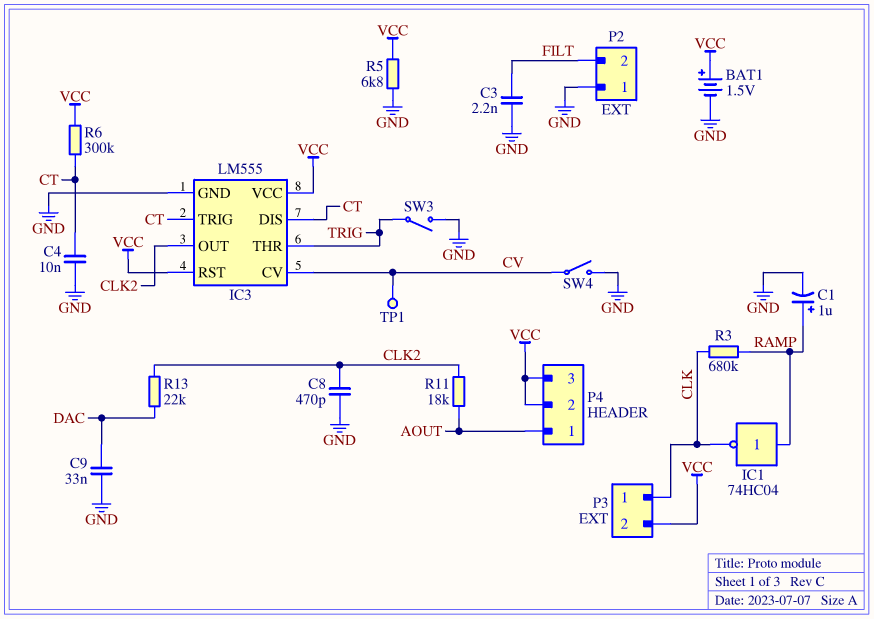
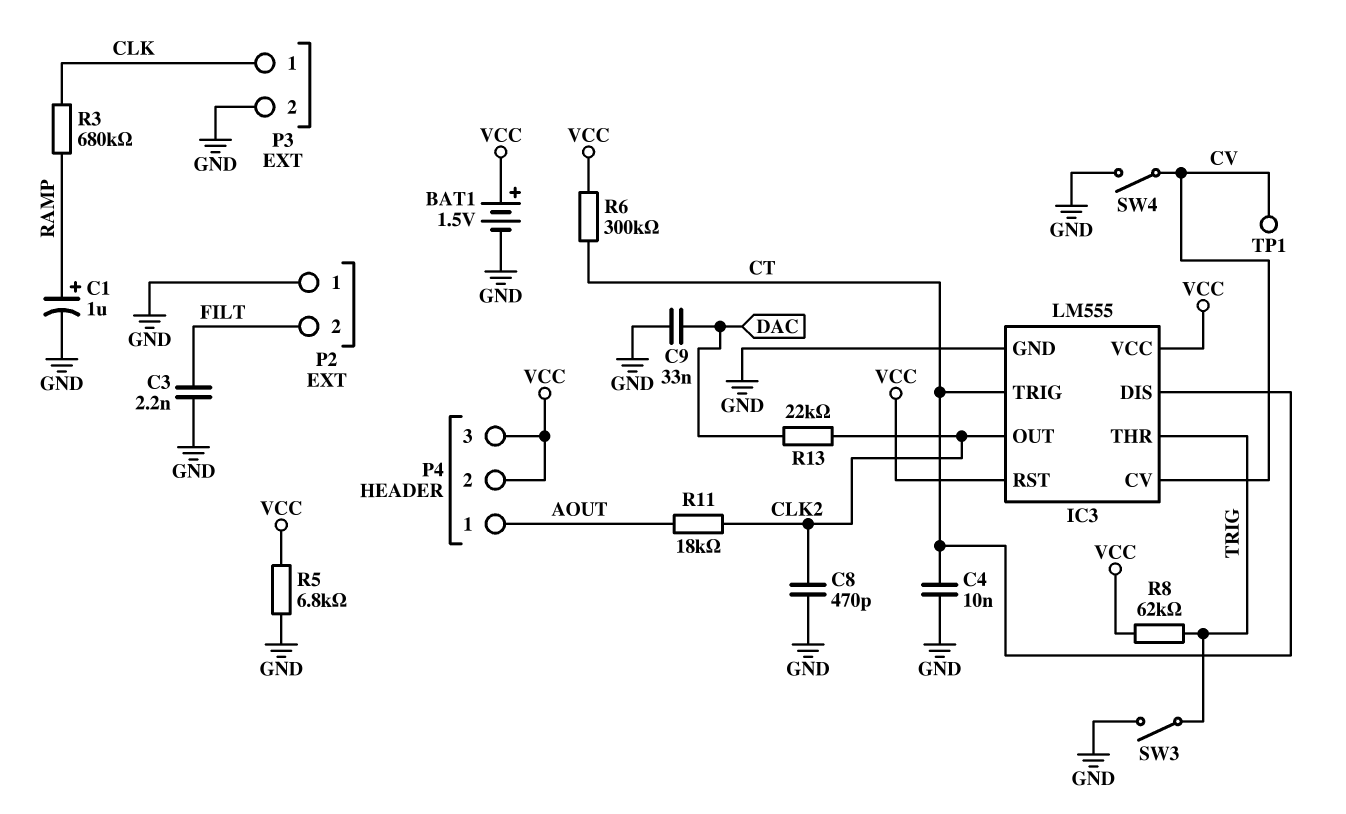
IC1: NOT 74HC04 (in RAMP, out CLK) -> none
P3 pin 2: VCC -> GND
R8: none -> 62k (TRIG, VCC)

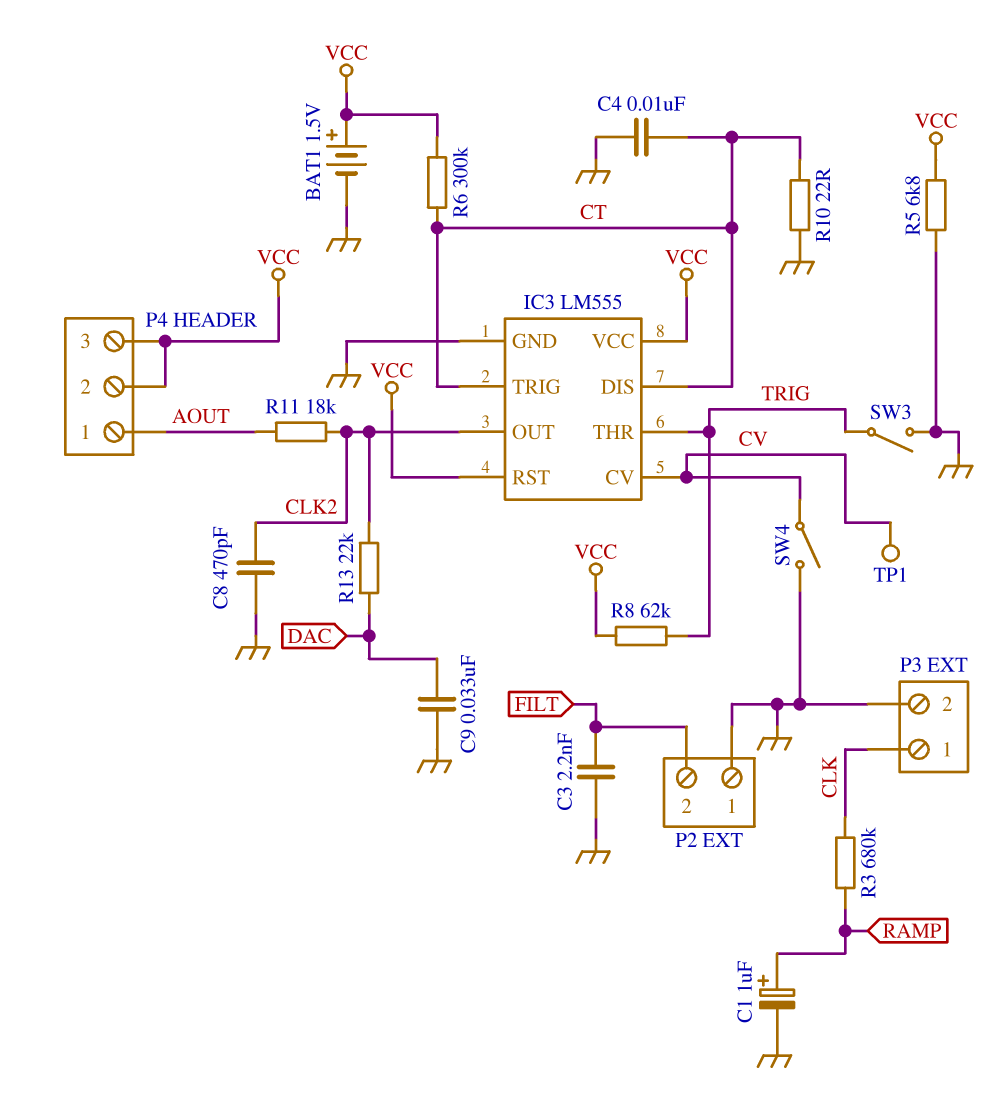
R10: none -> 22 (CT, GND)

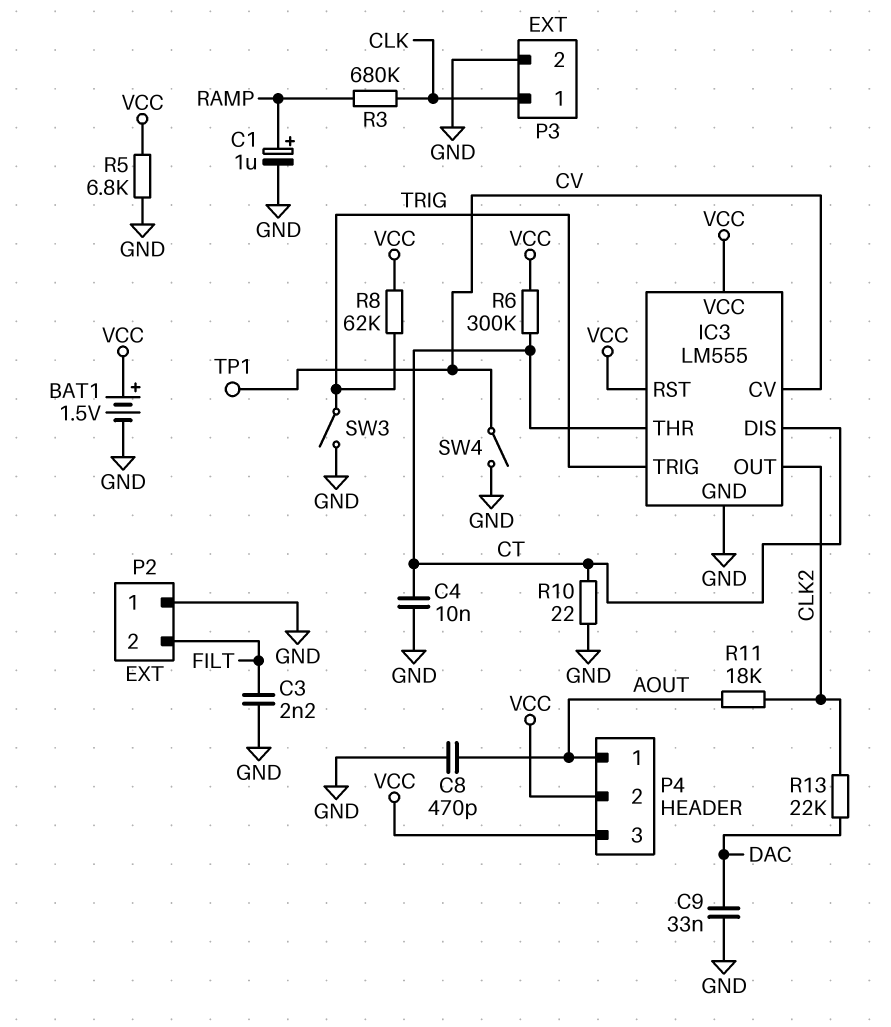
C8: 470pF (CLK2, GND) -> 470pF (AOUT, GND)
IC3 pin THR: TRIG -> CT
IC3 pin TRIG: CT -> TRIG

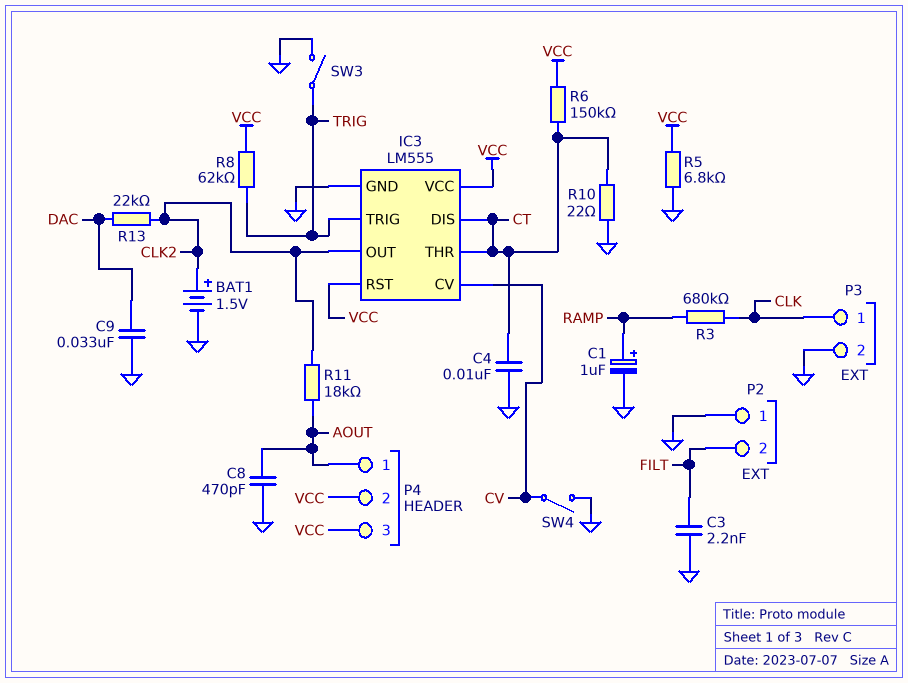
BAT1: 1.5V (plus VCC, minus GND) -> 1.5V (plus CLK2, minus GND)
R6: 300k (CT, VCC) -> 150k (CT, VCC)
TP1: test point (CV) -> none

